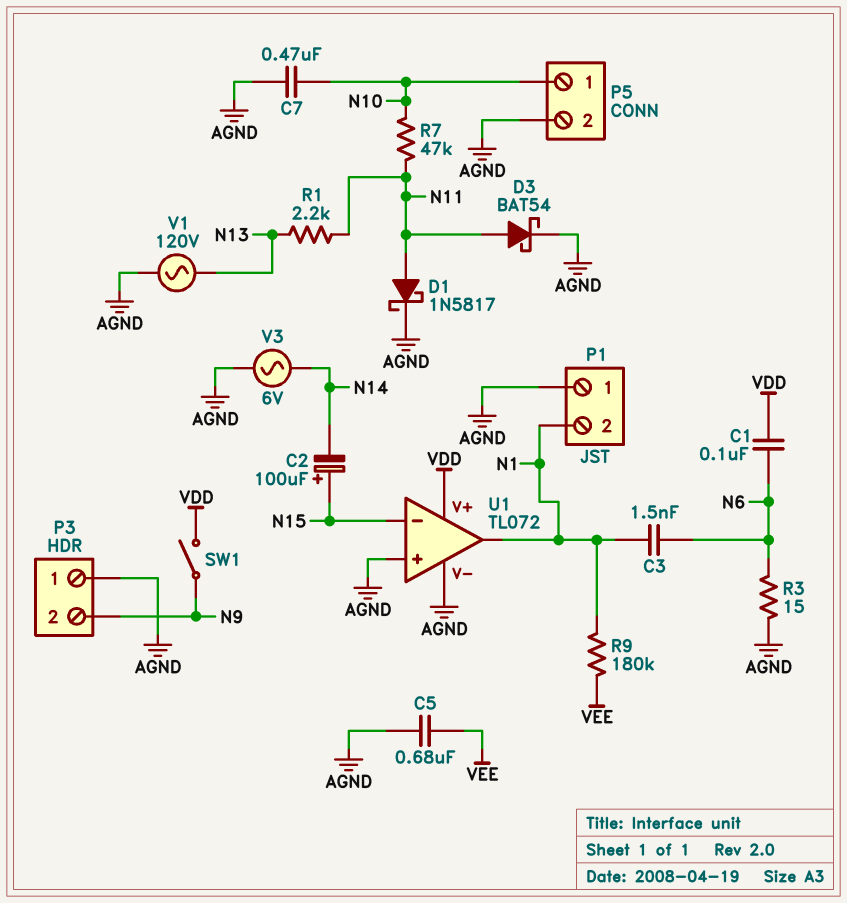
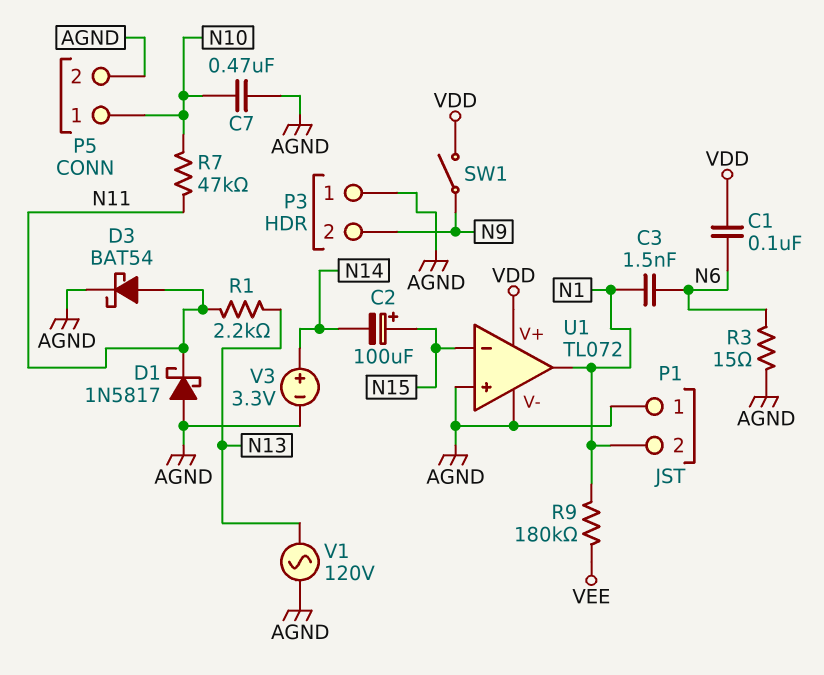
C5: 680nF (AGND, VEE) -> none
D1: schottky 1N5817 (A N11, K AGND) -> schottky 1N5817 (A AGND, K N11)
V3: AC 6V (AGND, N14) -> 3.3V (plus N14, minus AGND)

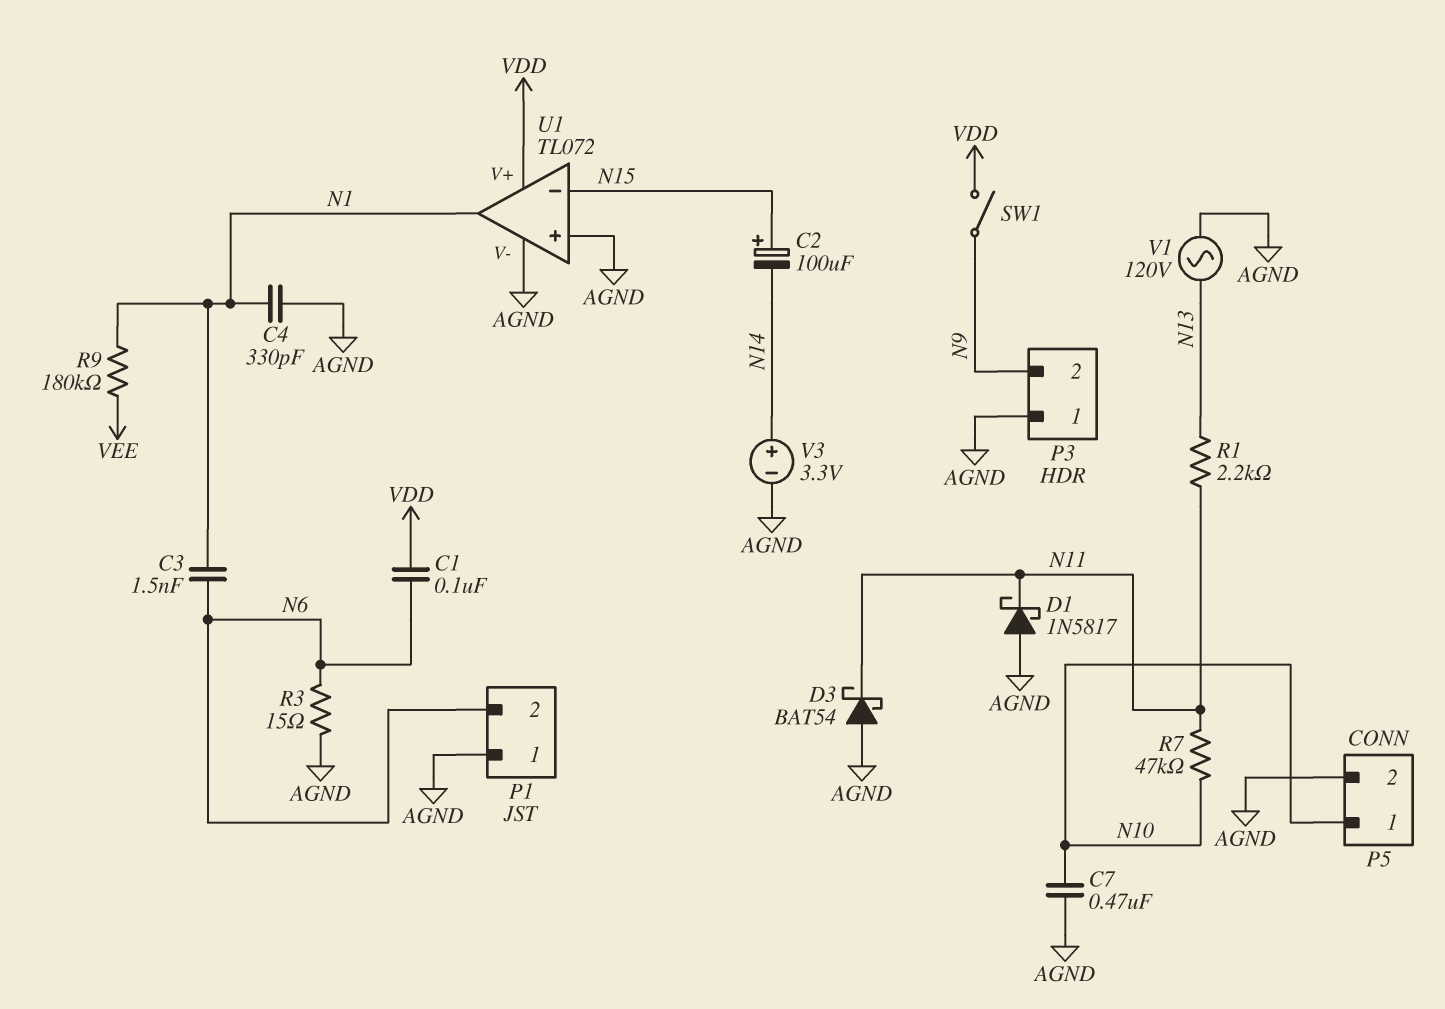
C4: none -> 330pF (AGND, N1)
D3: schottky BAT54 (A N11, K AGND) -> schottky BAT54 (A AGND, K N11)
P1 pin 2: N1 -> N6

